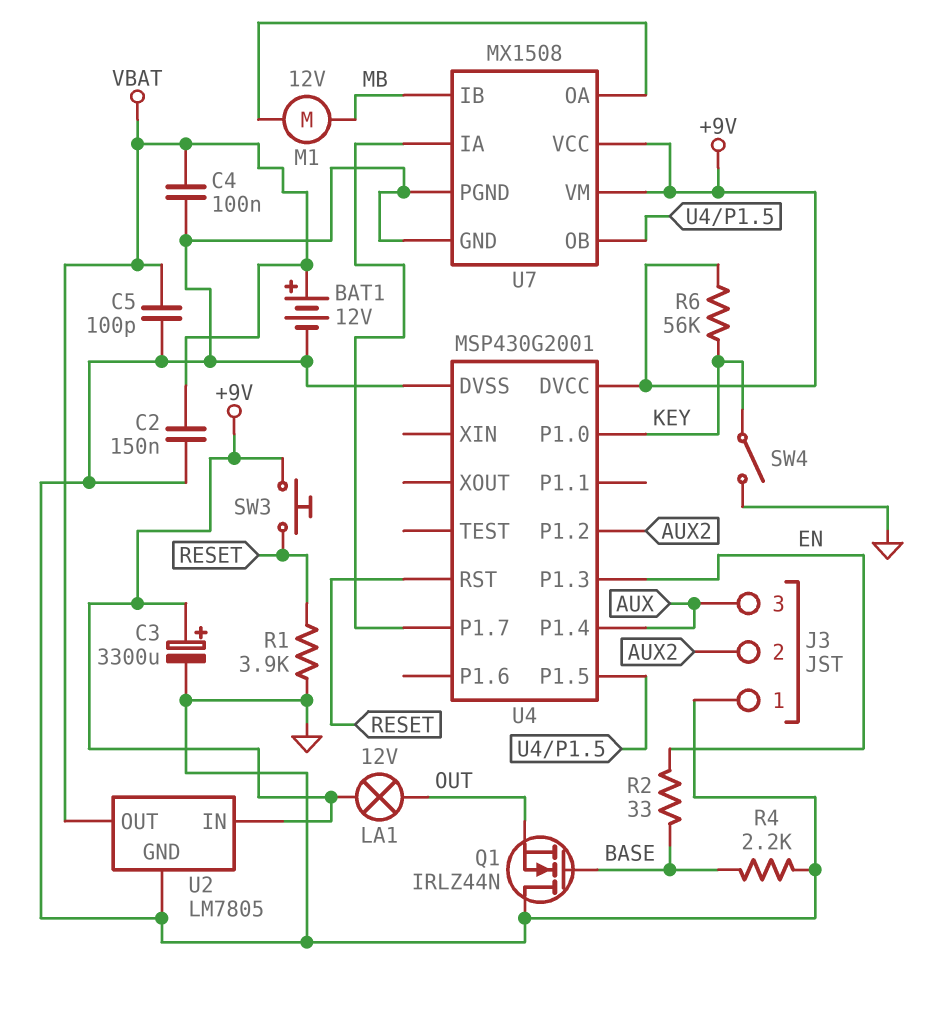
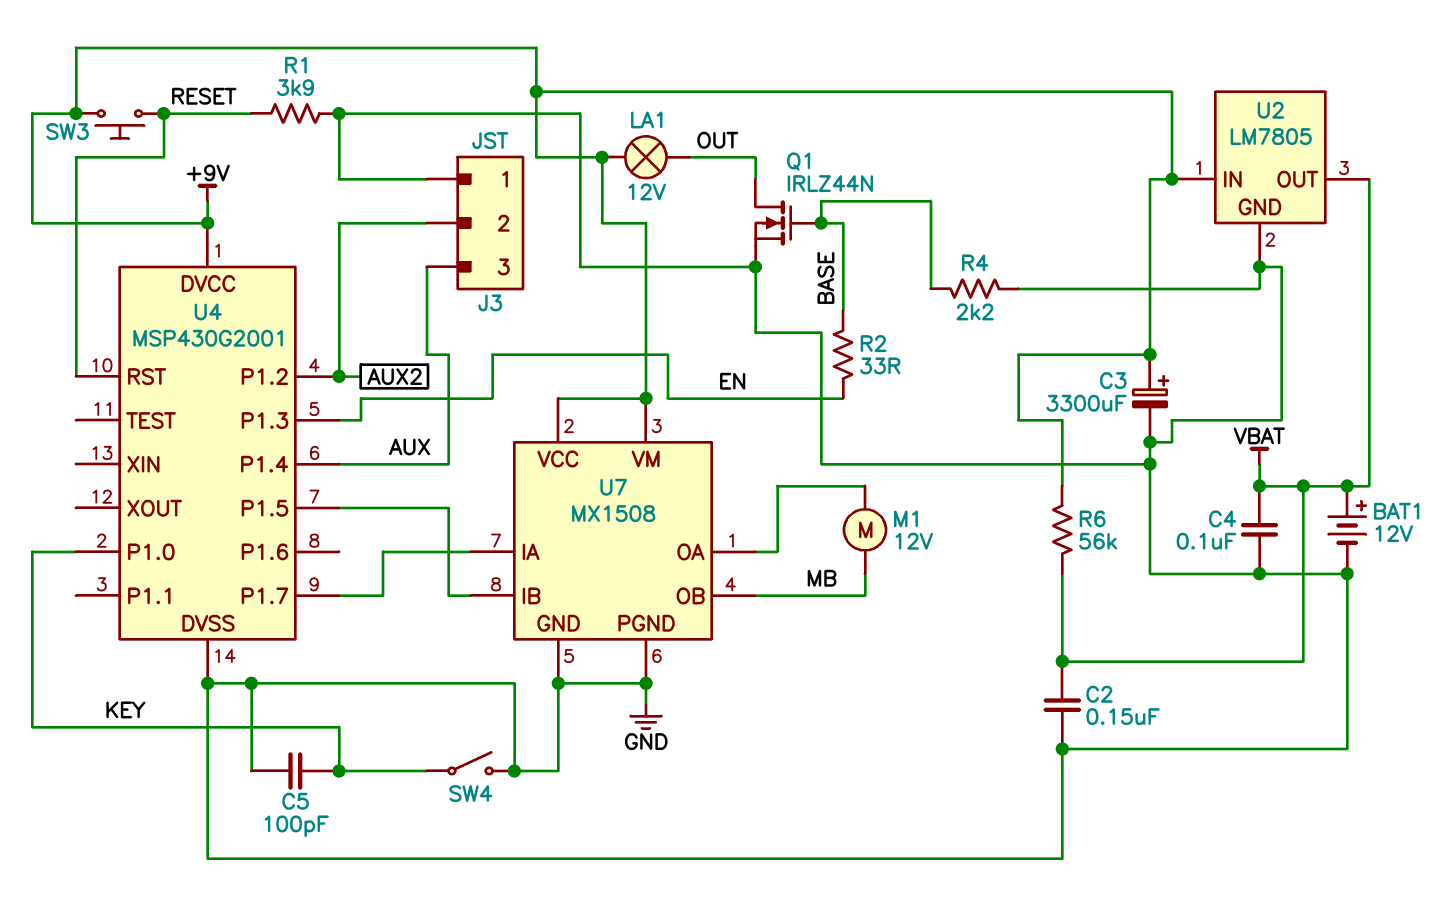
C5: 100pF (GND, VBAT) -> 100pF (GND, KEY)
Q1: NMOS IRLZ44N (G BASE, D GND, S OUT) -> NMOS IRLZ44N (G BASE, D OUT, S GND)
R6: 56k (+9V, KEY) -> 56k (+9V, VBAT)
U7 pin IB: MB -> U4/P1.5
U7 pin OB: U4/P1.5 -> MB

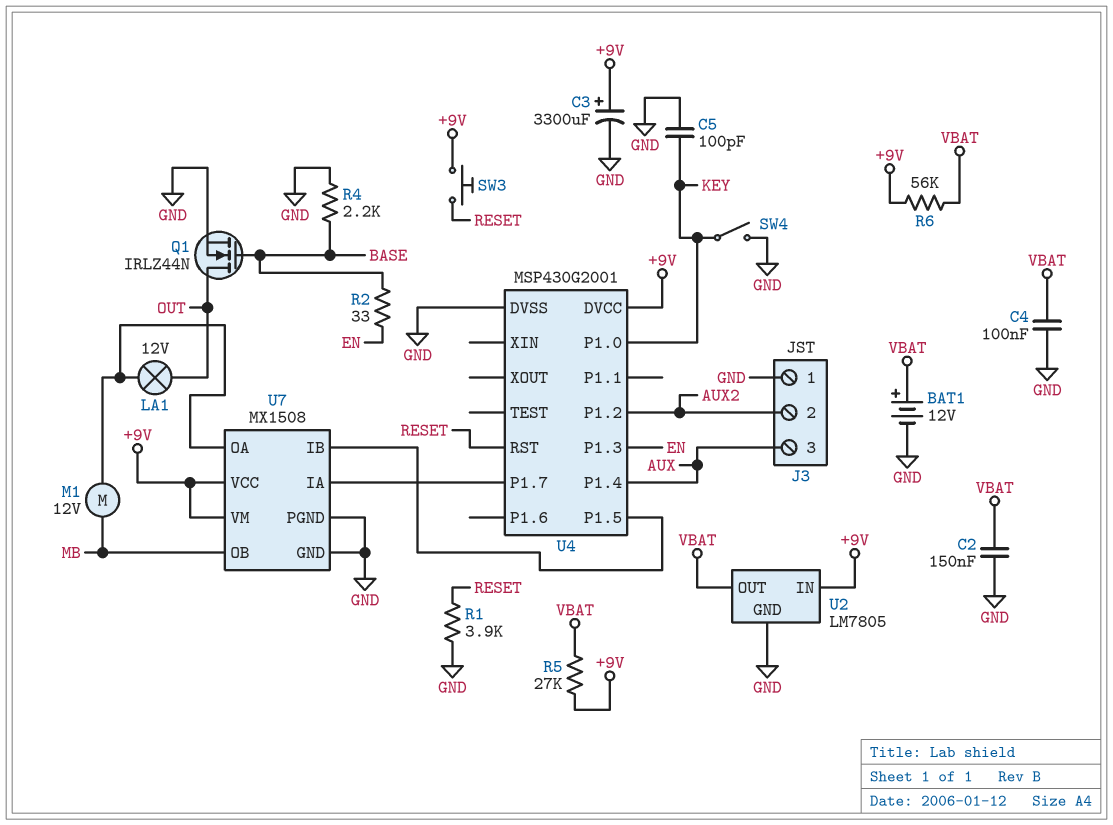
LA1: lamp 12V (+9V, OUT) -> lamp 12V (OUT, U7/OA)
R5: none -> 27k (+9V, VBAT)

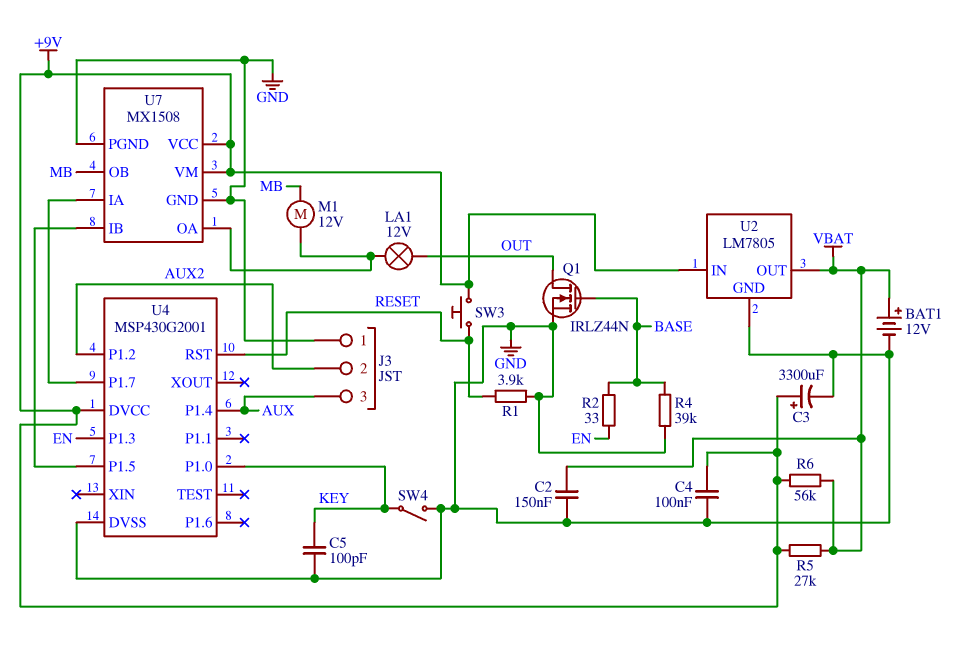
C4: 100nF (GND, VBAT) -> 100nF (+9V, GND)
R4: 2.2k (BASE, GND) -> 39k (BASE, GND)

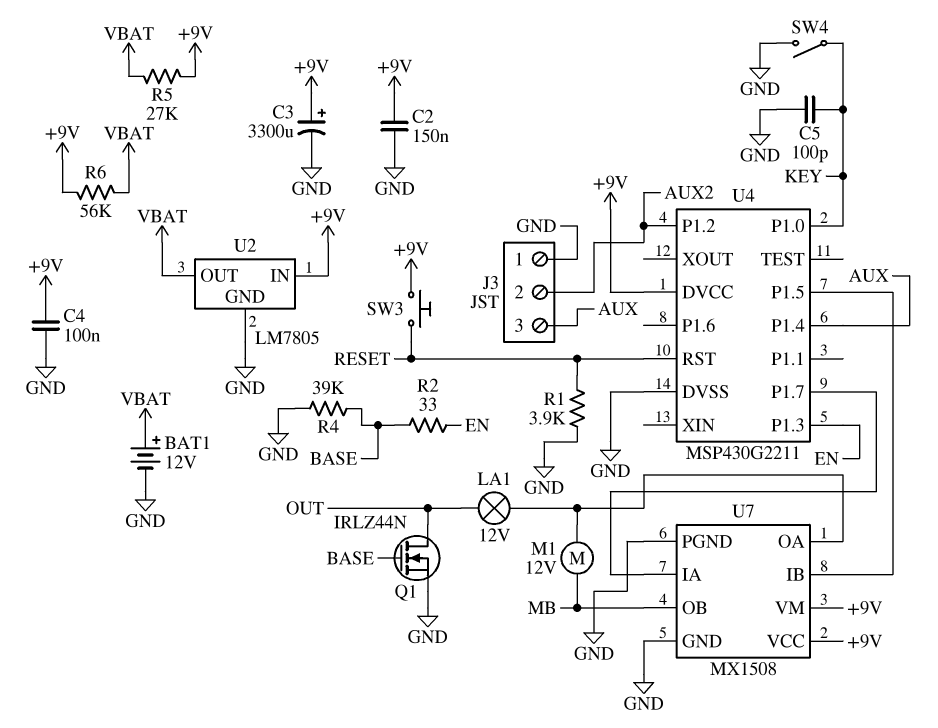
C2: 150nF (GND, VBAT) -> 150nF (+9V, GND)
U4: MSP430G2001 -> MSP430G2211

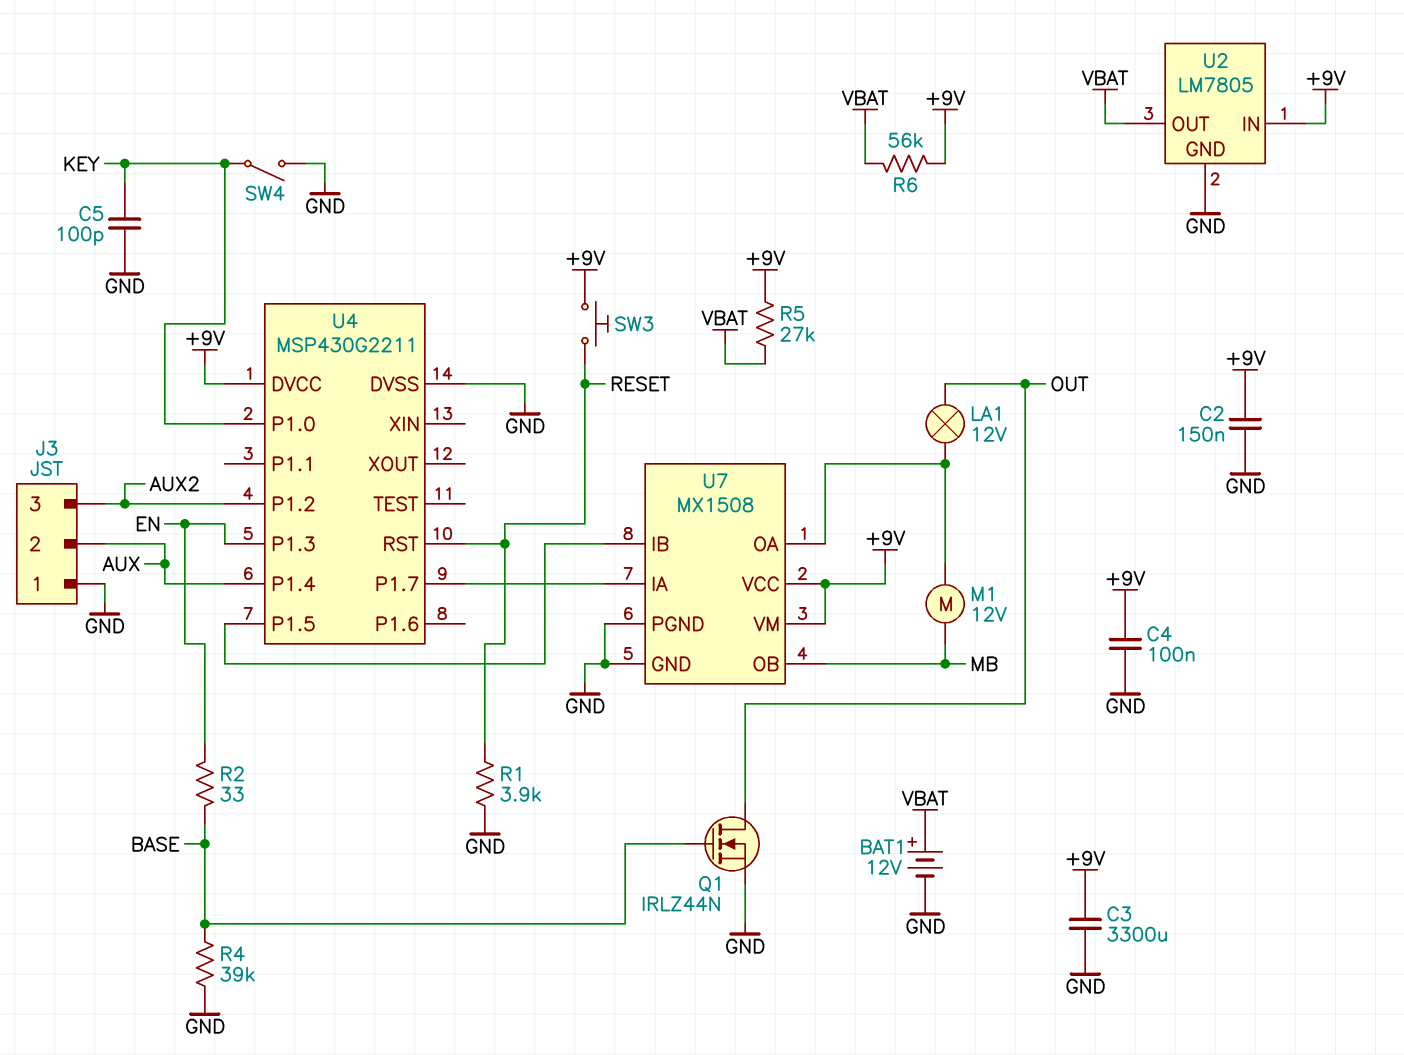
C3: 3300uF (plus +9V, minus GND) -> 3300uF (+9V, GND)
J3 pin 2: AUX2 -> AUX
J3 pin 3: AUX -> AUX2

